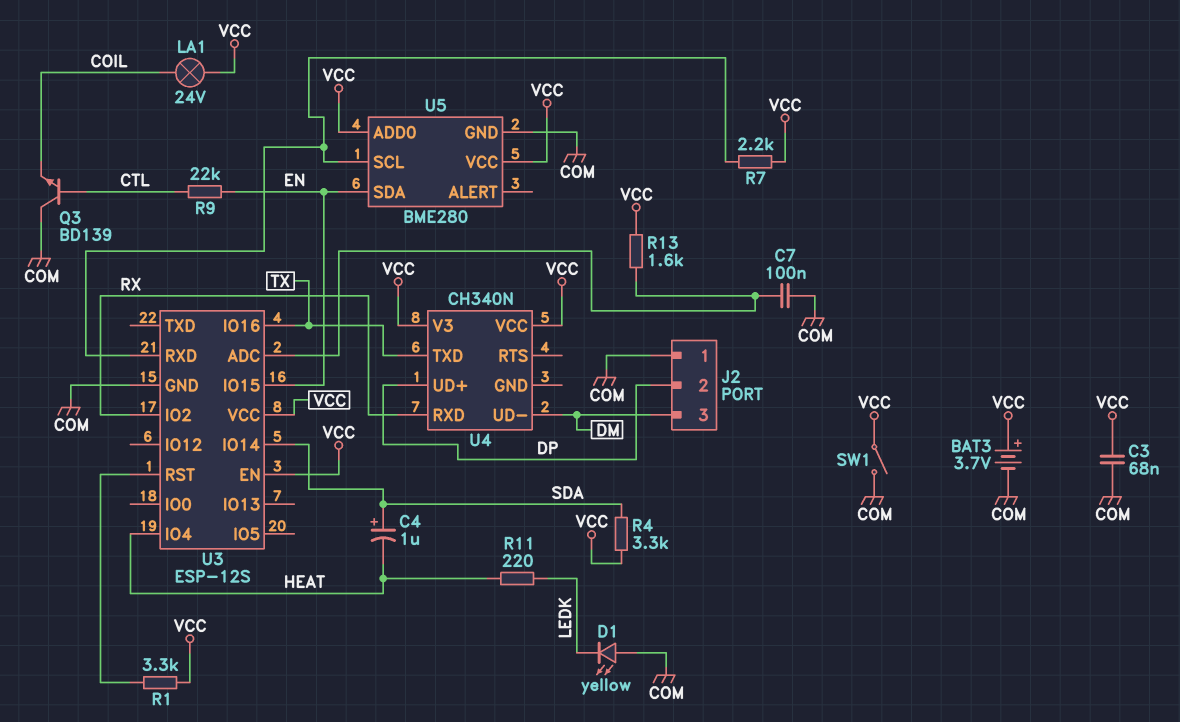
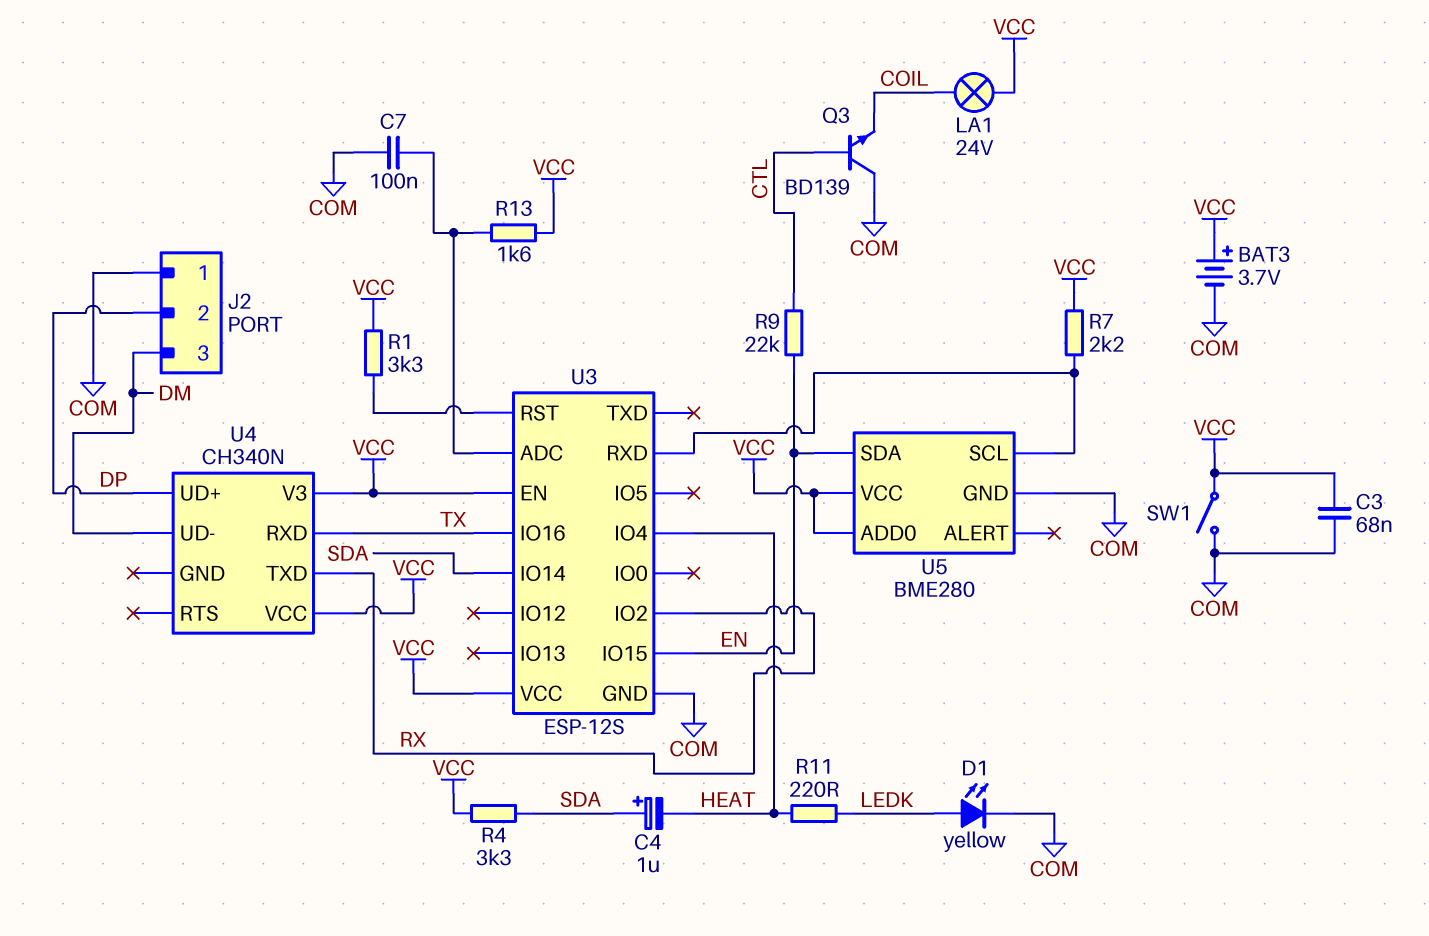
D1: LED yellow (A COM, K LEDK) -> LED yellow (A LEDK, K COM)
U4 pin RXD: RX -> TX
U4 pin TXD: TX -> RX

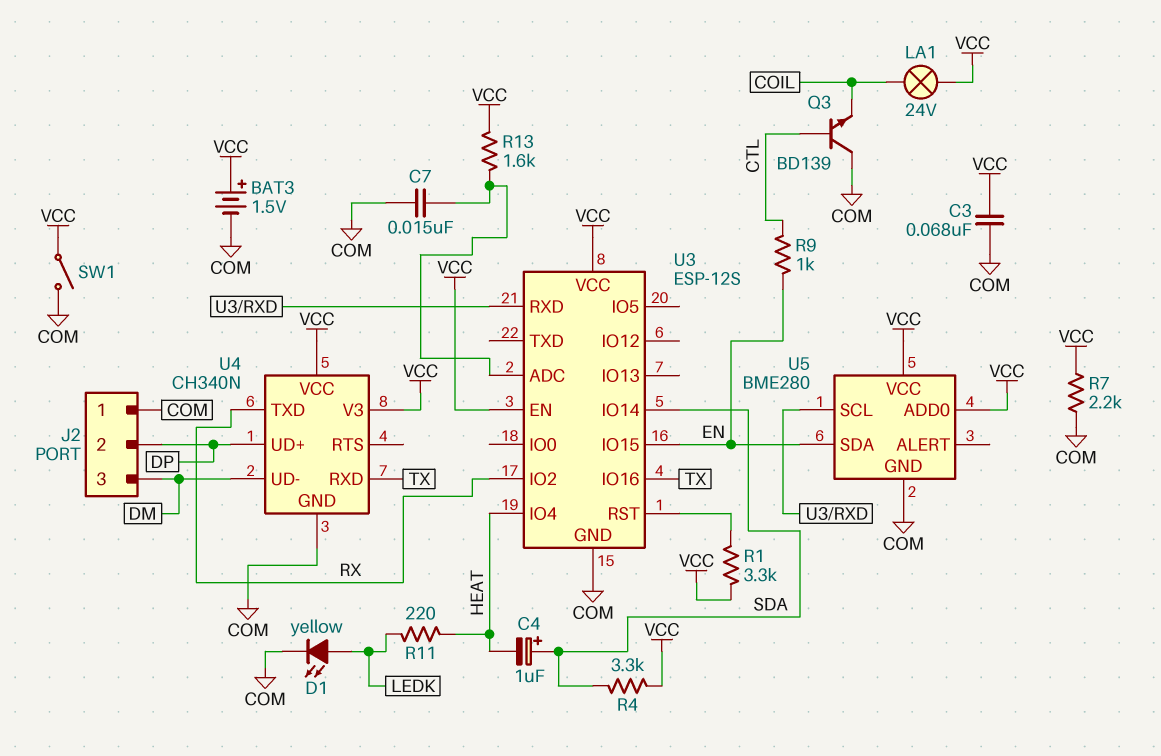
BAT3: 3.7V (plus VCC, minus COM) -> 1.5V (plus VCC, minus COM)
C7: 100nF (COM, U3/ADC) -> 15nF (COM, U3/ADC)
R7: 2.2k (U3/RXD, VCC) -> 2.2k (COM, VCC)
R9: 22k (CTL, EN) -> 1k (CTL, EN)
U4 pin GND: none -> COM

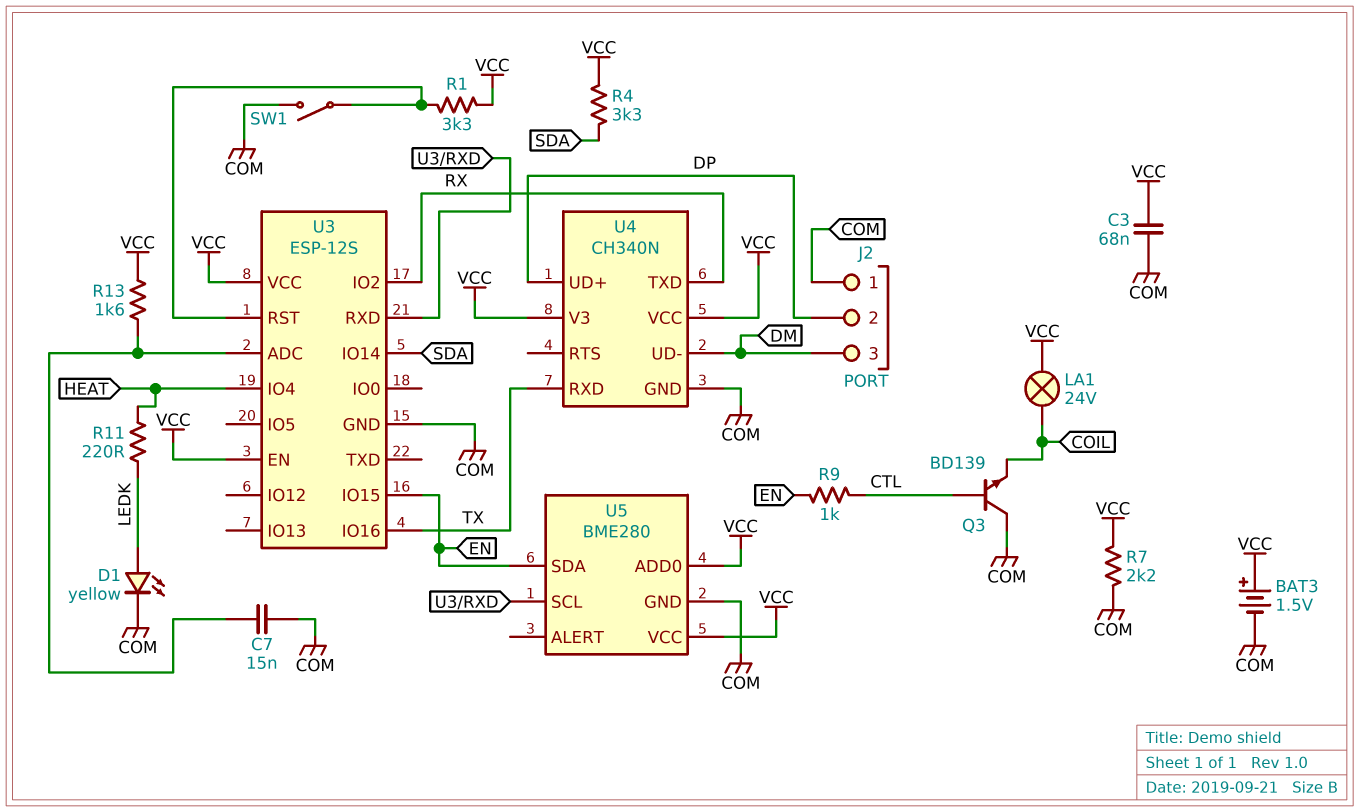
C4: 1uF (plus SDA, minus HEAT) -> none
SW1: switch (COM, VCC) -> switch (COM, U3/RST)

